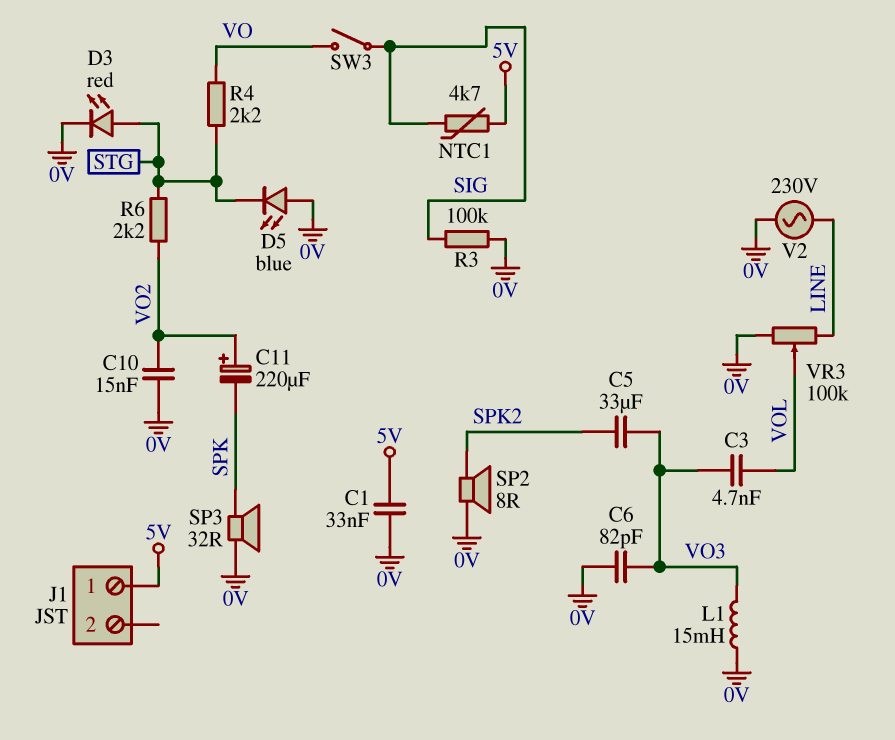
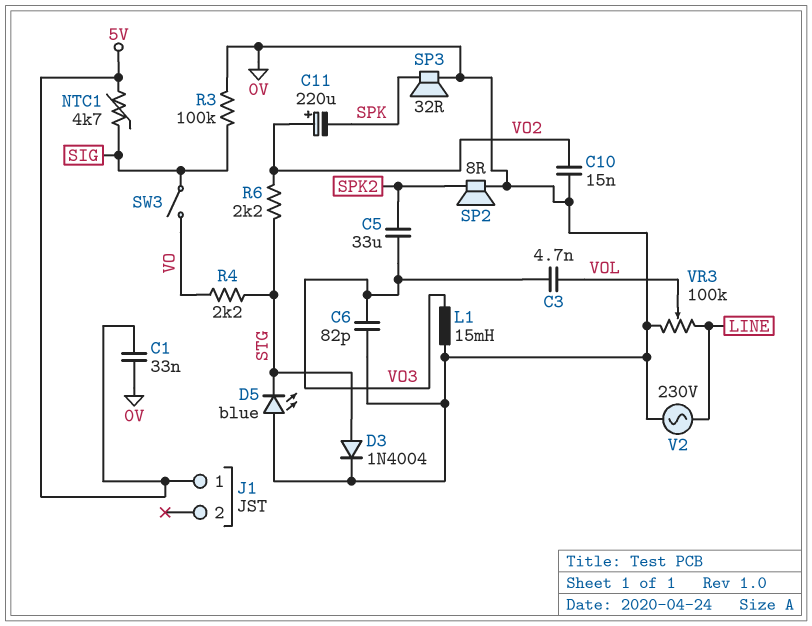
D3: LED red (A STG, K 0V) -> diode 1N4004 (A STG, K 0V)

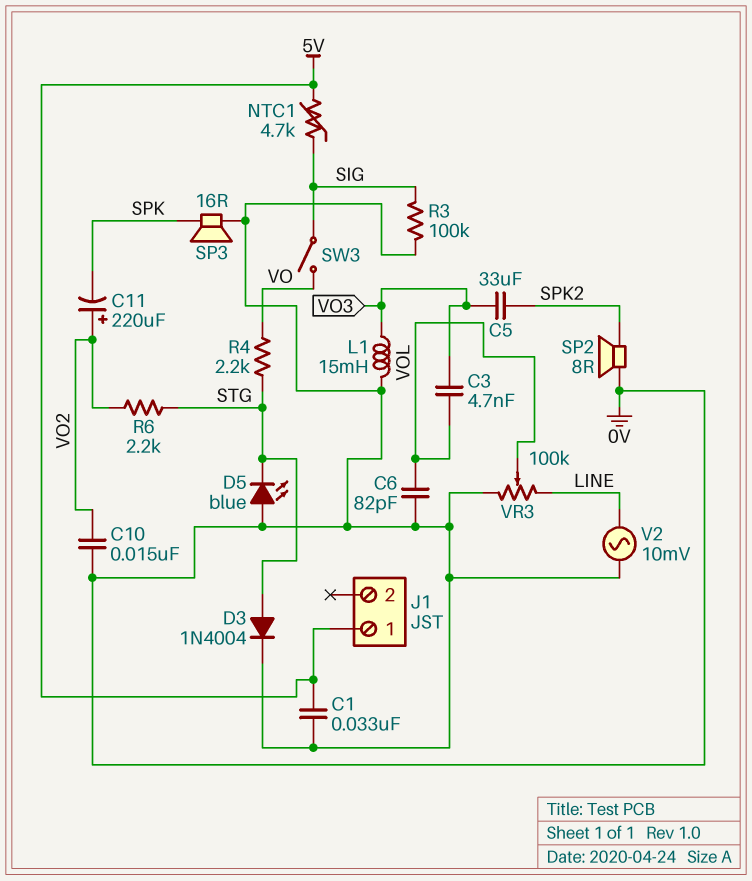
C6: 82pF (0V, VO3) -> 82pF (0V, VOL)
SP3: speaker 32R (0V, SPK) -> speaker 16R (0V, SPK)
V2: AC 230V (0V, LINE) -> AC 10mV (0V, LINE)

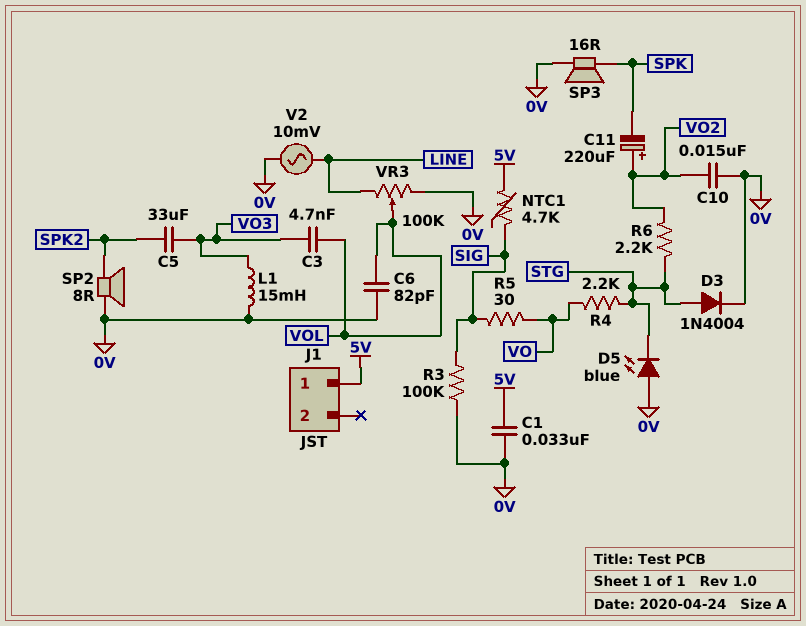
R5: none -> 30 (SIG, VO)
SW3: switch (SIG, VO) -> none

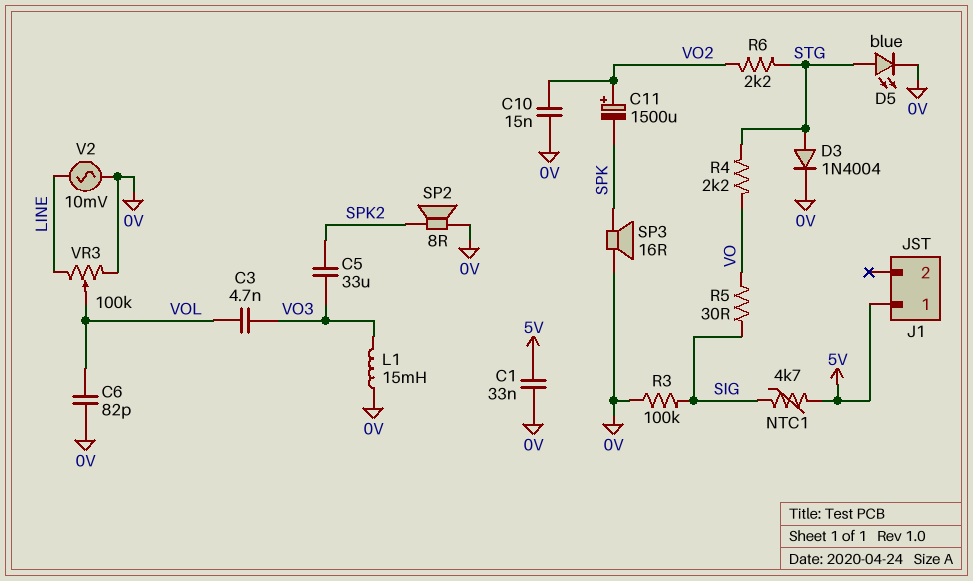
C11: 220uF (plus VO2, minus SPK) -> 1500uF (plus VO2, minus SPK)
D5: LED blue (A 0V, K STG) -> LED blue (A STG, K 0V)

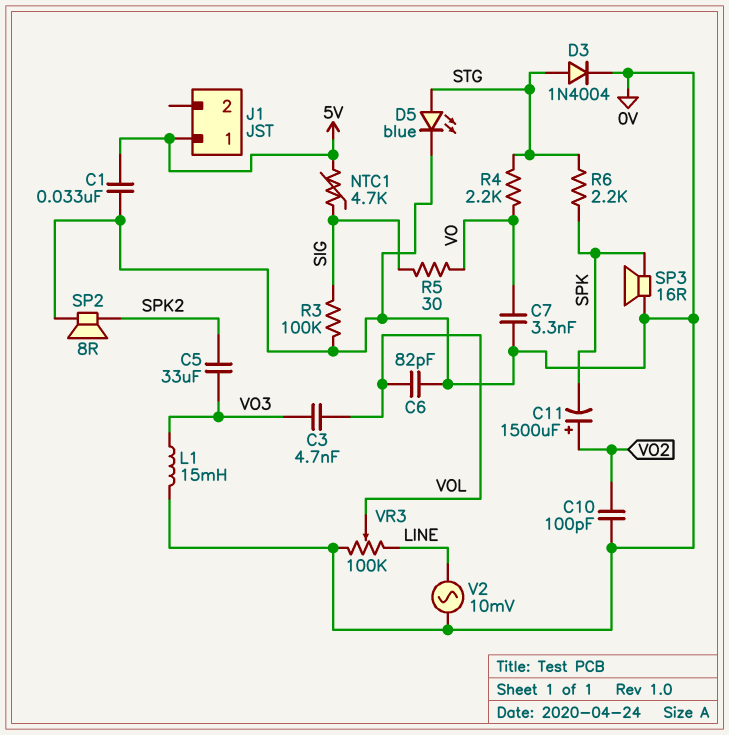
C7: none -> 3.3nF (0V, VO)
C10: 15nF (0V, VO2) -> 100pF (0V, VO2)
R6: 2.2k (STG, VO2) -> 2.2k (SPK, STG)

